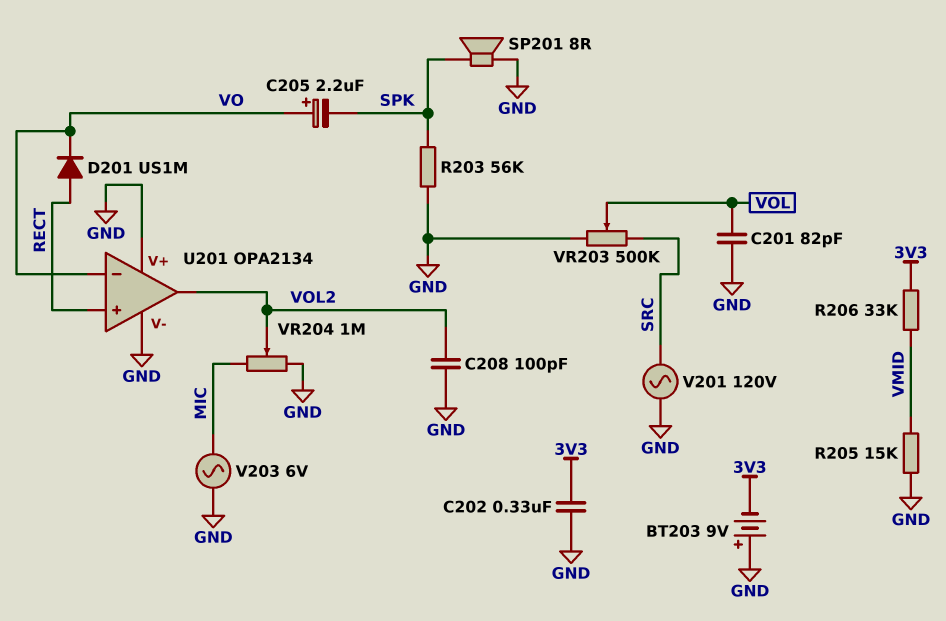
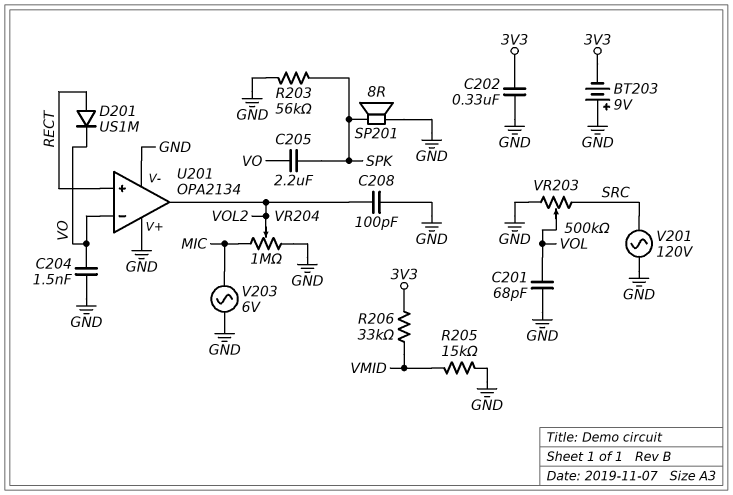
C201: 82pF (GND, VOL) -> 68pF (GND, VOL)
C204: none -> 1.5nF (GND, VO)
C205: 2.2uF (plus VO, minus SPK) -> 2.2uF (SPK, VO)

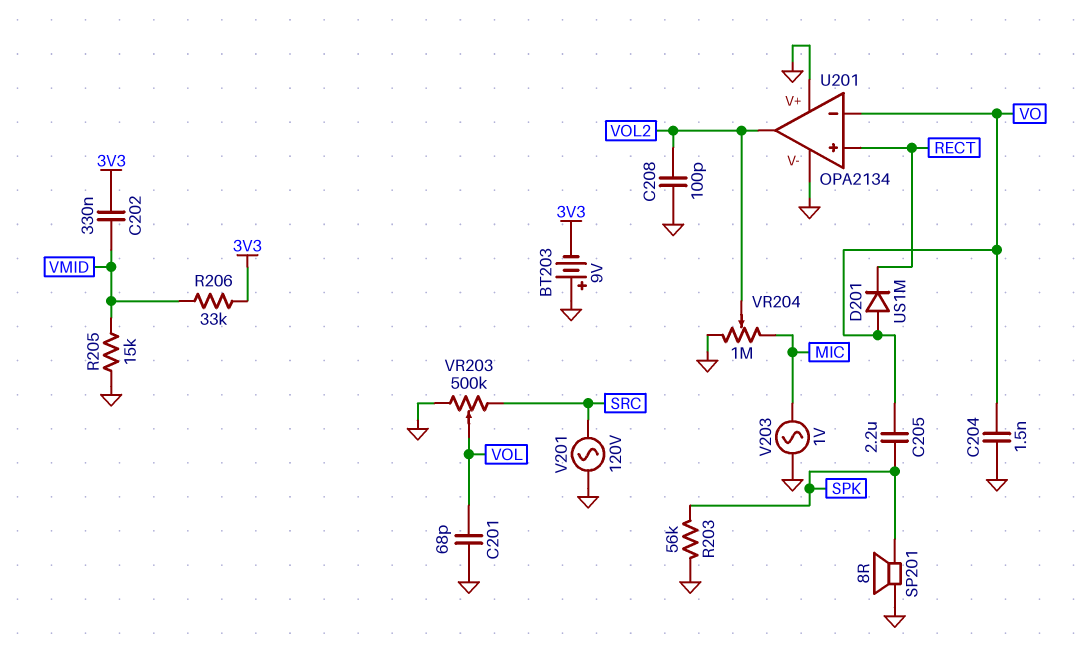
C202: 330nF (3V3, GND) -> 330nF (3V3, VMID)
D201: diode US1M (A RECT, K VO) -> diode US1M (A VO, K RECT)
V203: AC 6V (GND, MIC) -> AC 1V (GND, MIC)

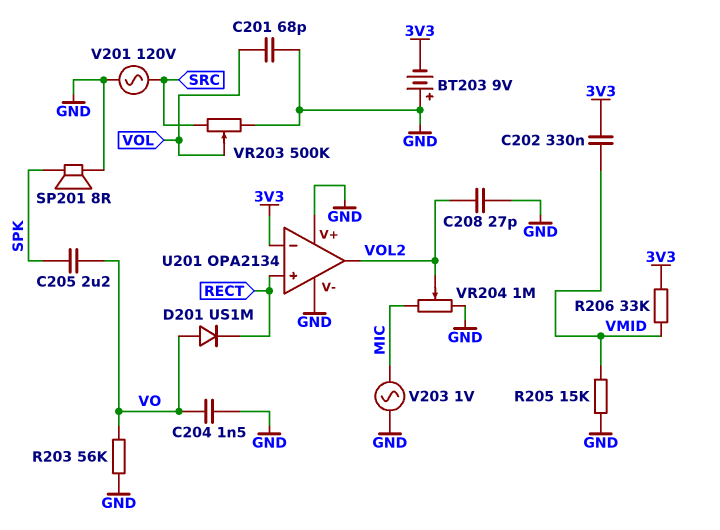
C208: 100pF (GND, VOL2) -> 27pF (GND, VOL2)
R203: 56k (GND, SPK) -> 56k (GND, VO)
U201 pin in-: VO -> 3V3

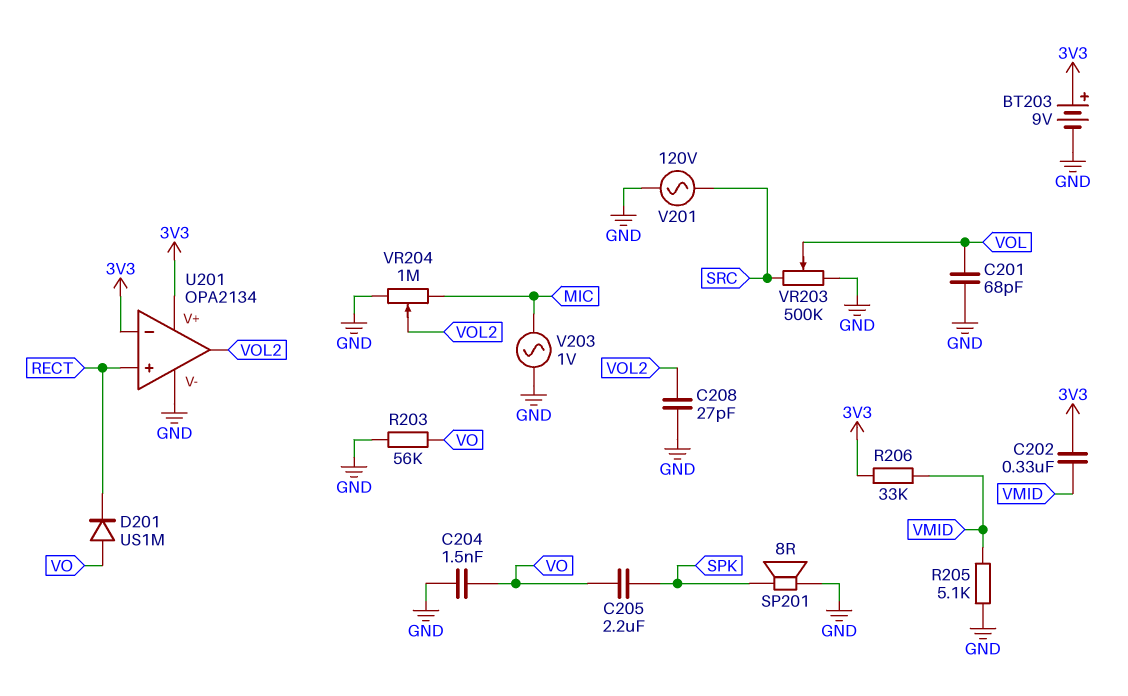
BT203: 9V (plus GND, minus 3V3) -> 9V (plus 3V3, minus GND)
R205: 15k (GND, VMID) -> 5.1k (GND, VMID)
U201 pin V+: GND -> 3V3

